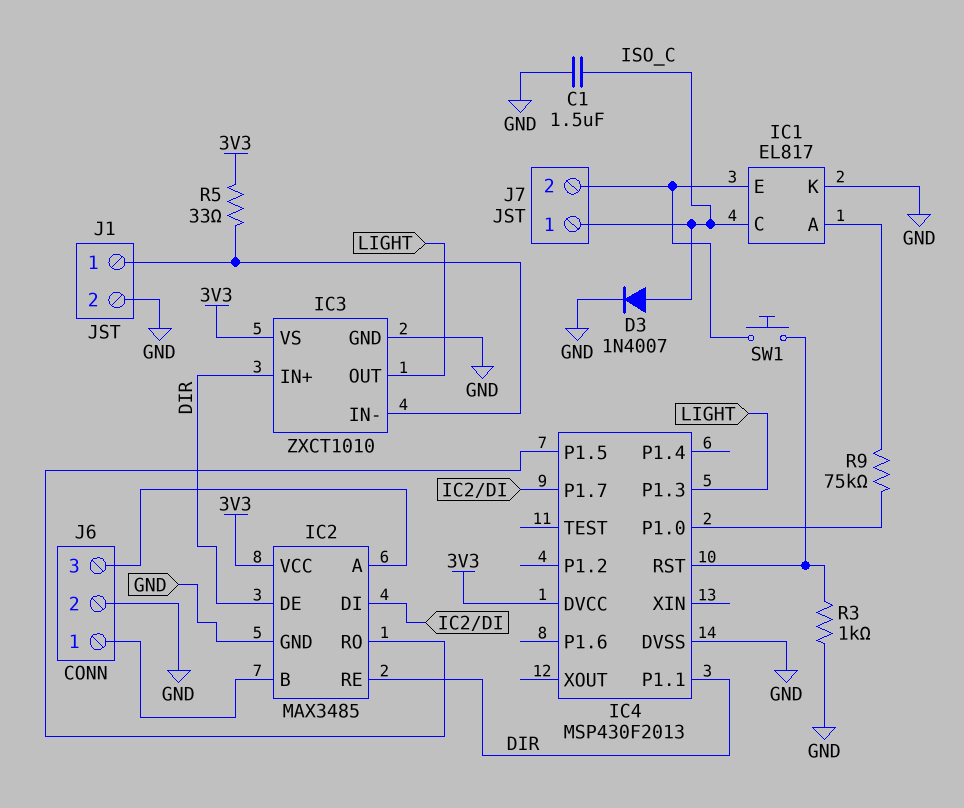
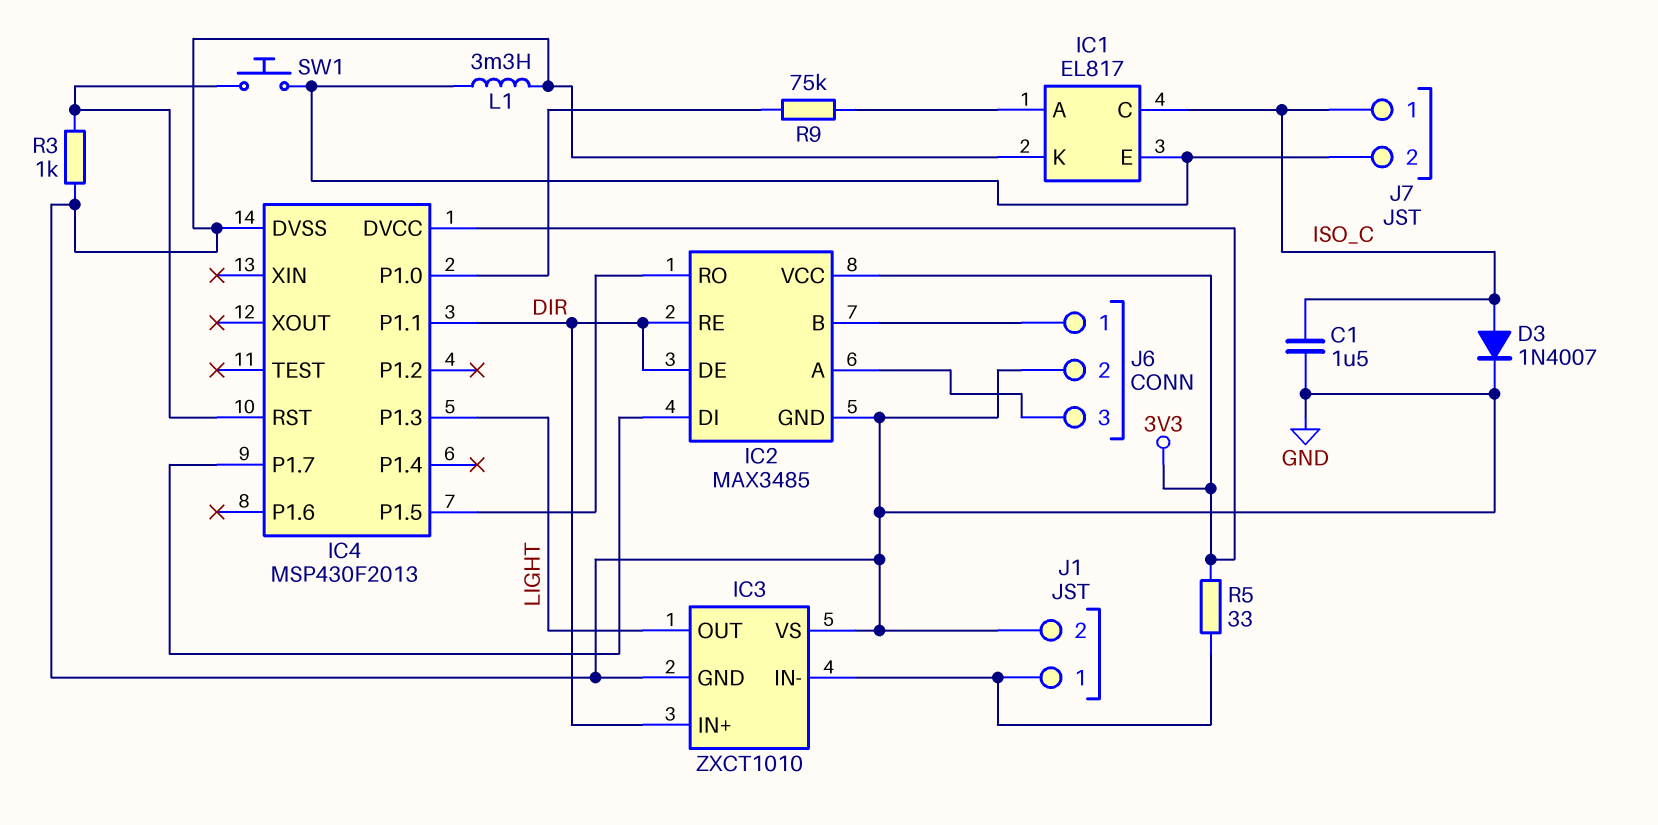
IC3 pin VS: 3V3 -> GND
L1: none -> 3.3mH (GND, IC1/E)

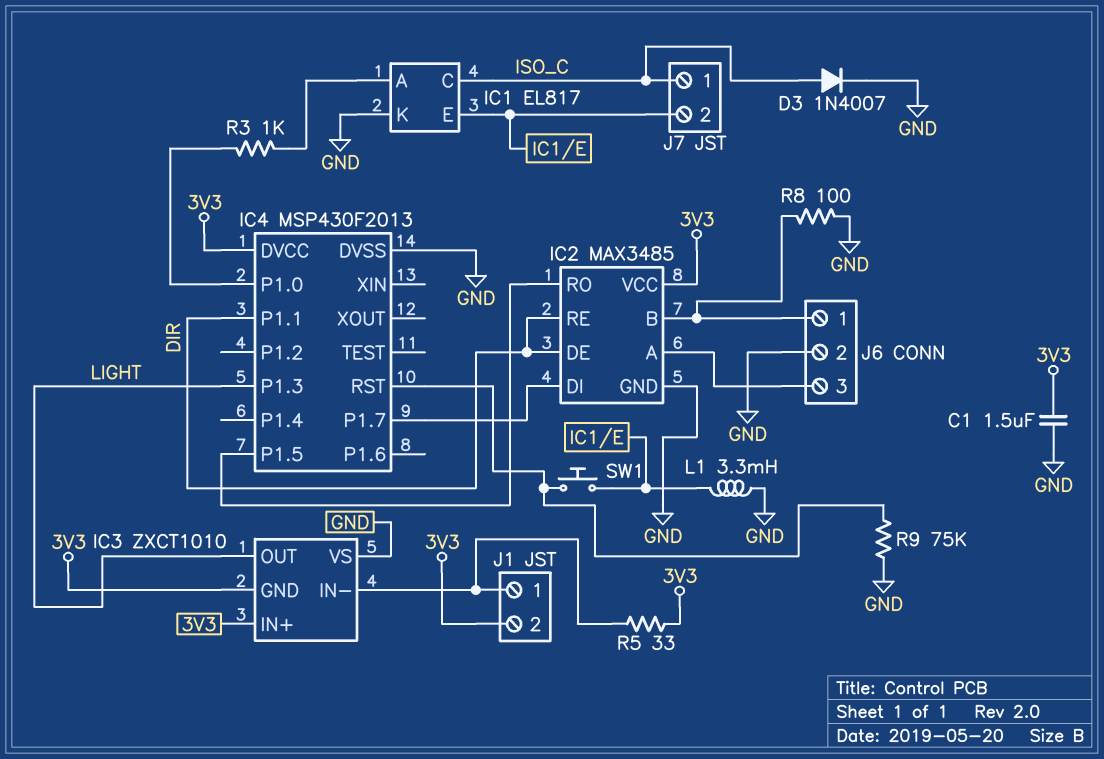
C1: 1.5uF (GND, ISO_C) -> 1.5uF (3V3, GND)
IC3 pin GND: GND -> 3V3
IC3 pin IN+: DIR -> 3V3
J1 pin 2: GND -> 3V3
R3: 1k (GND, IC4/RST) -> 1k (IC1/A, IC4/P1.0)
R8: none -> 100 (GND, IC2/B)
R9: 75k (IC1/A, IC4/P1.0) -> 75k (GND, IC4/RST)

